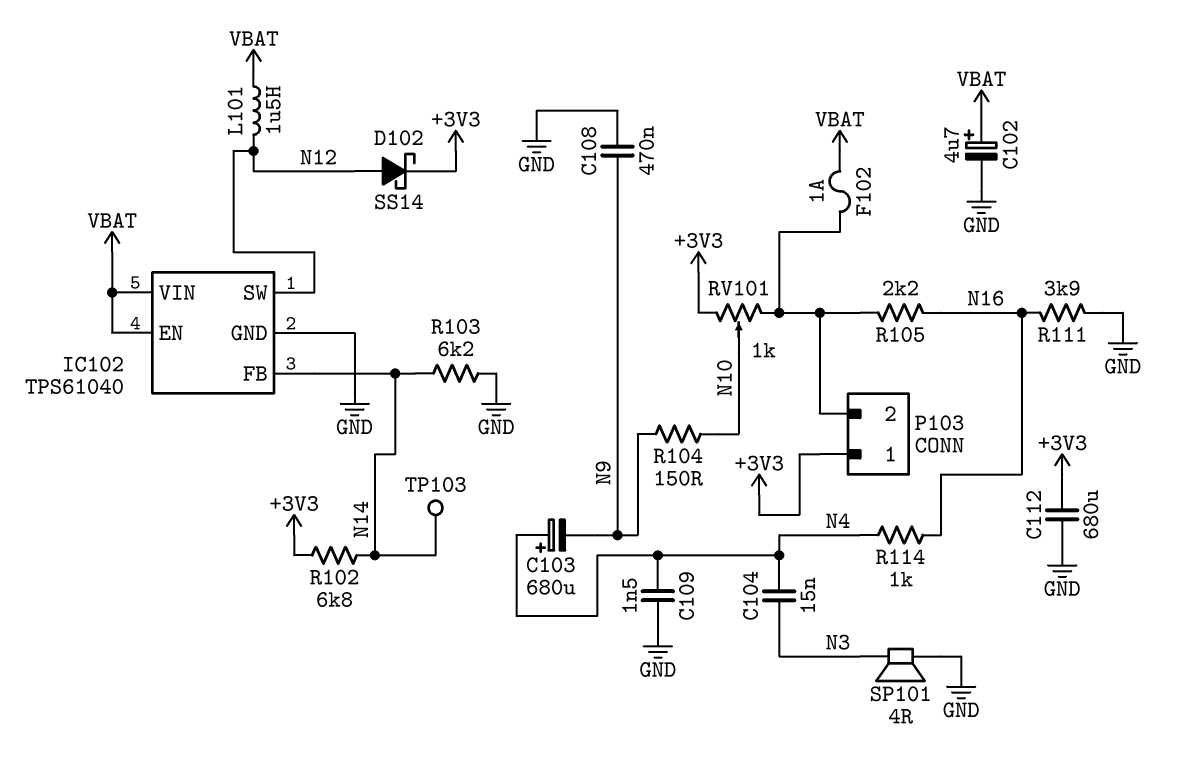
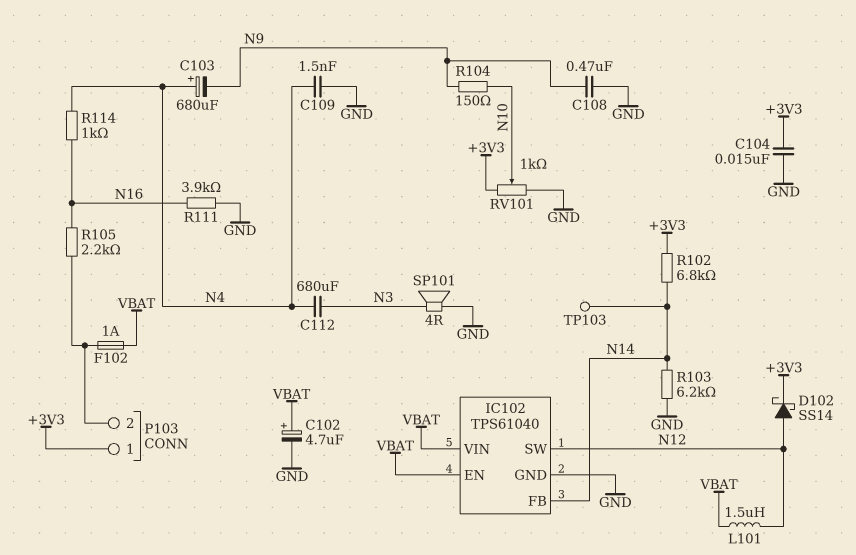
C104: 15nF (N3, N4) -> 15nF (+3V3, GND)
C112: 680uF (+3V3, GND) -> 680uF (N3, N4)
RV101: 1k (+3V3, P103/2, wiper N10) -> 1k (+3V3, GND, wiper N10)

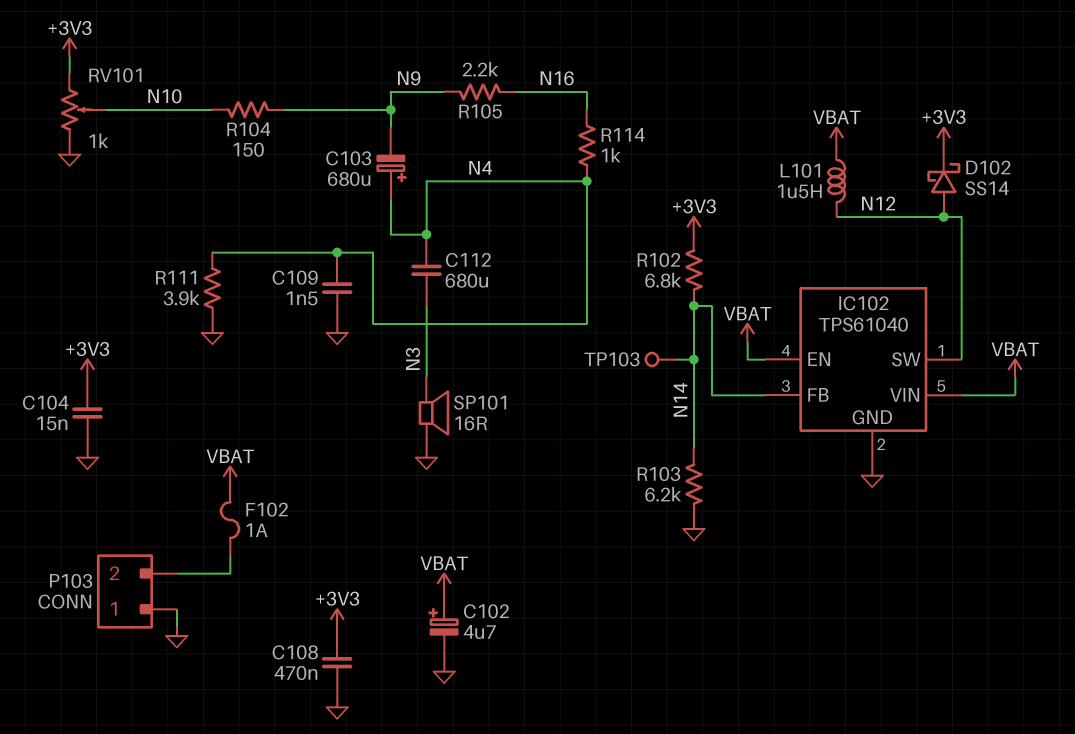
C108: 470nF (GND, N9) -> 470nF (+3V3, GND)
P103 pin 1: +3V3 -> GND
R105: 2.2k (N16, P103/2) -> 2.2k (N9, N16)
R111: 3.9k (GND, N16) -> 3.9k (GND, N4)
SP101: speaker 4R (GND, N3) -> speaker 16R (GND, N3)

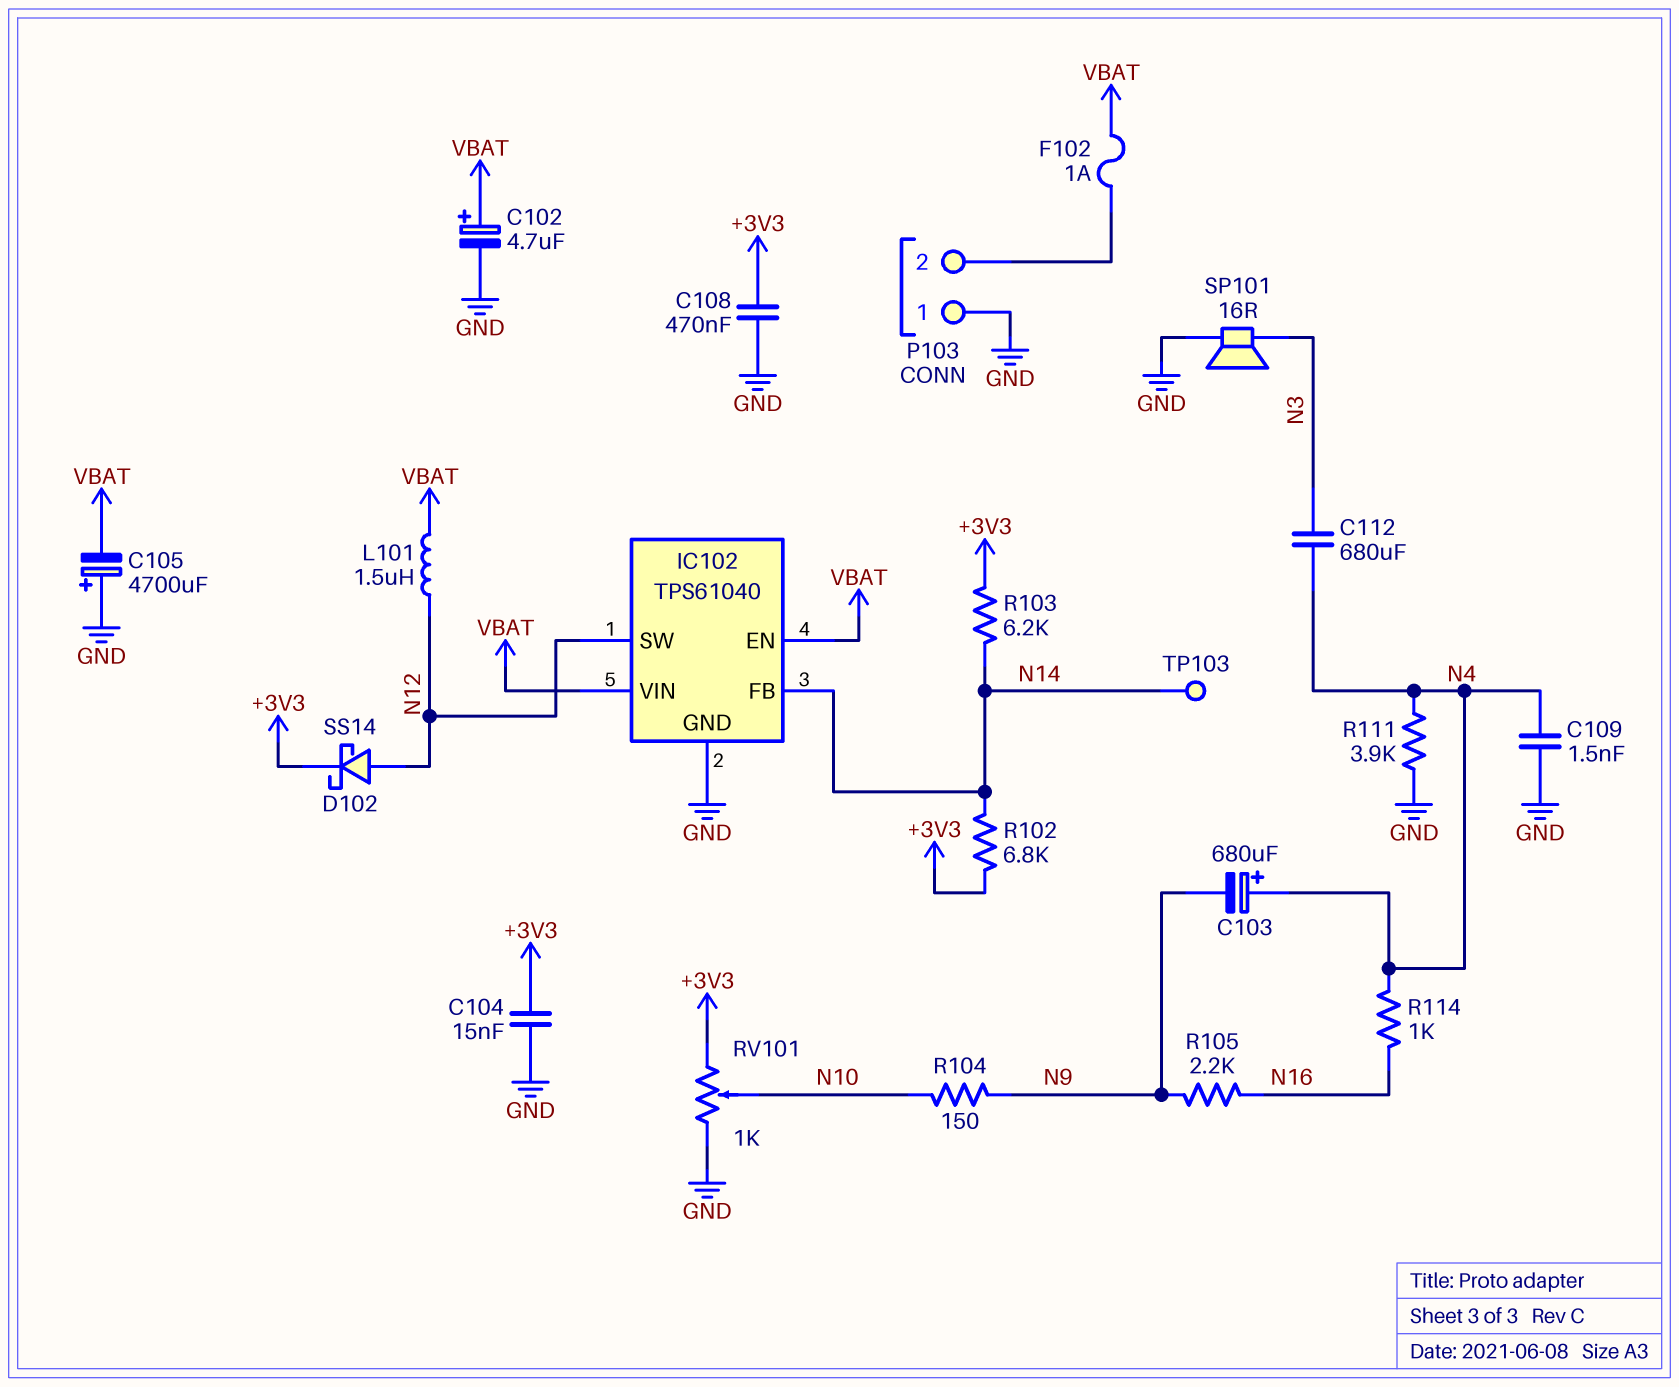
C105: none -> 4700uF (plus GND, minus VBAT)
R103: 6.2k (GND, N14) -> 6.2k (+3V3, N14)

